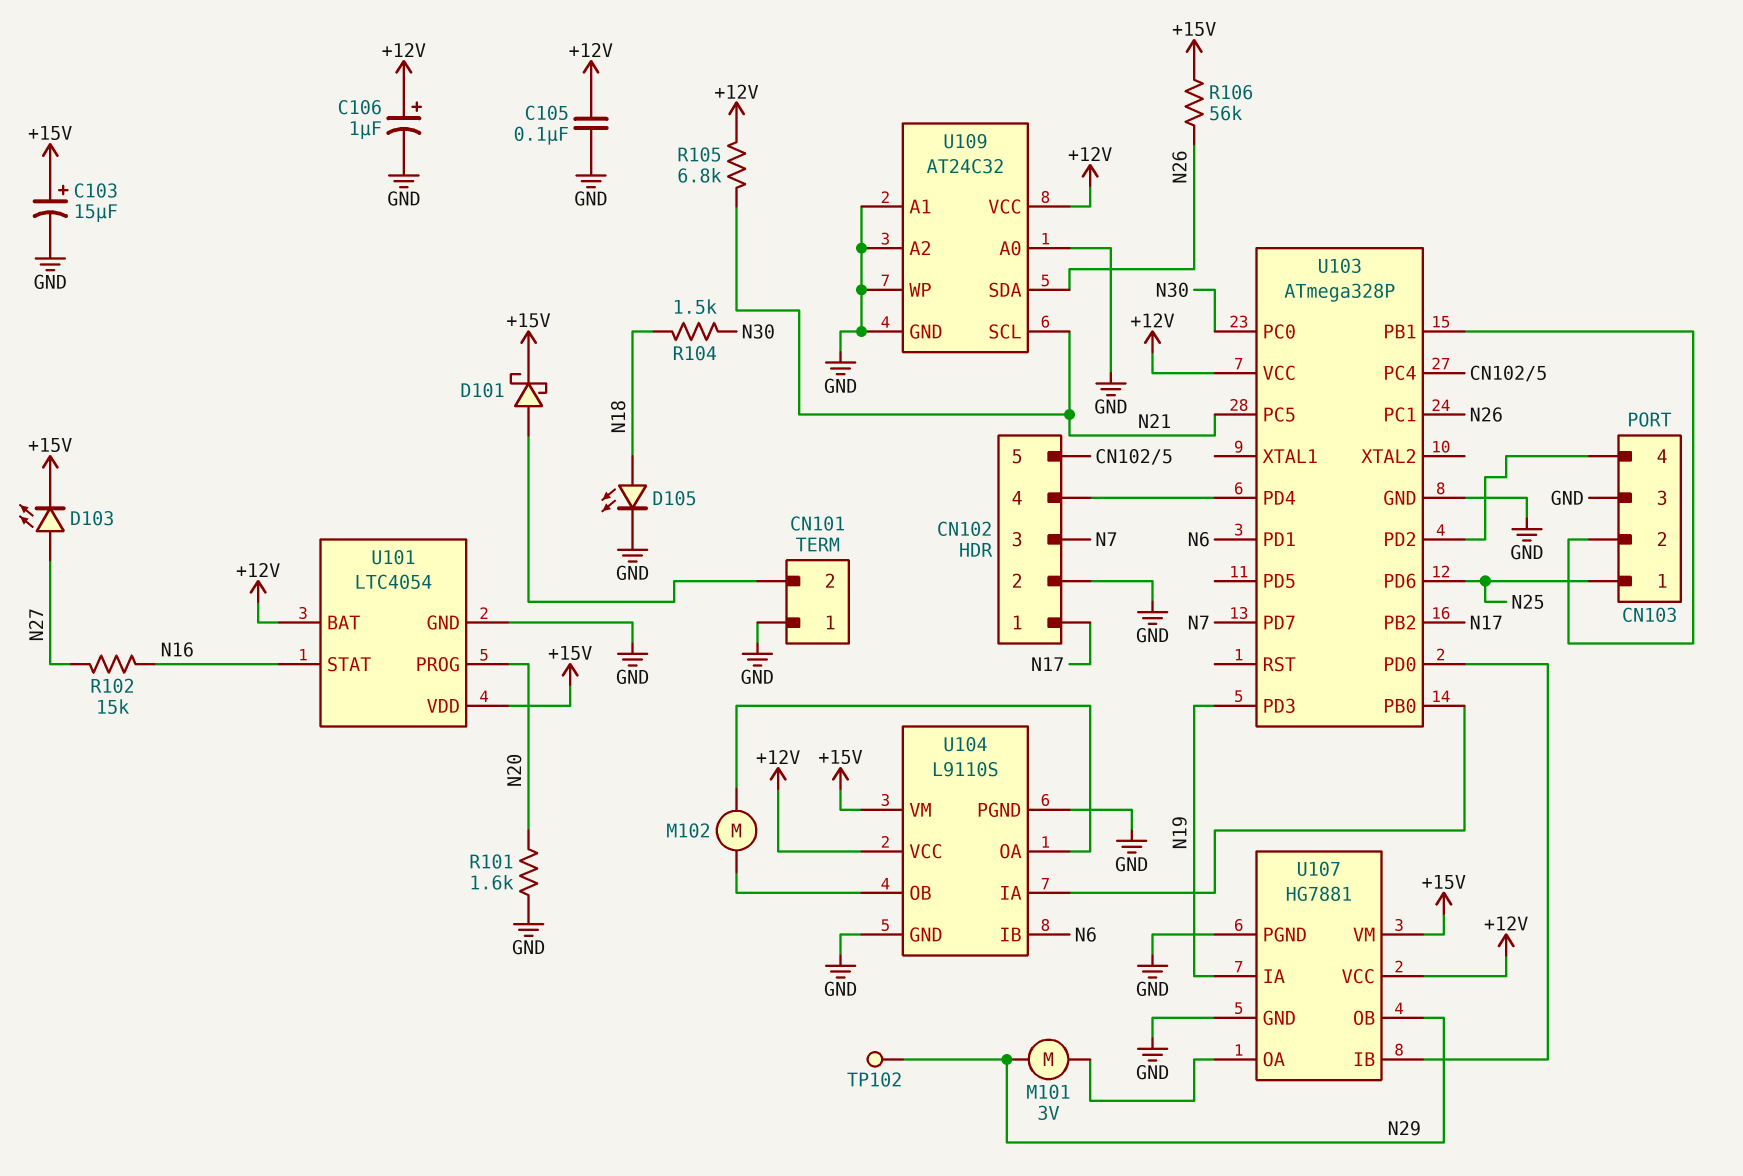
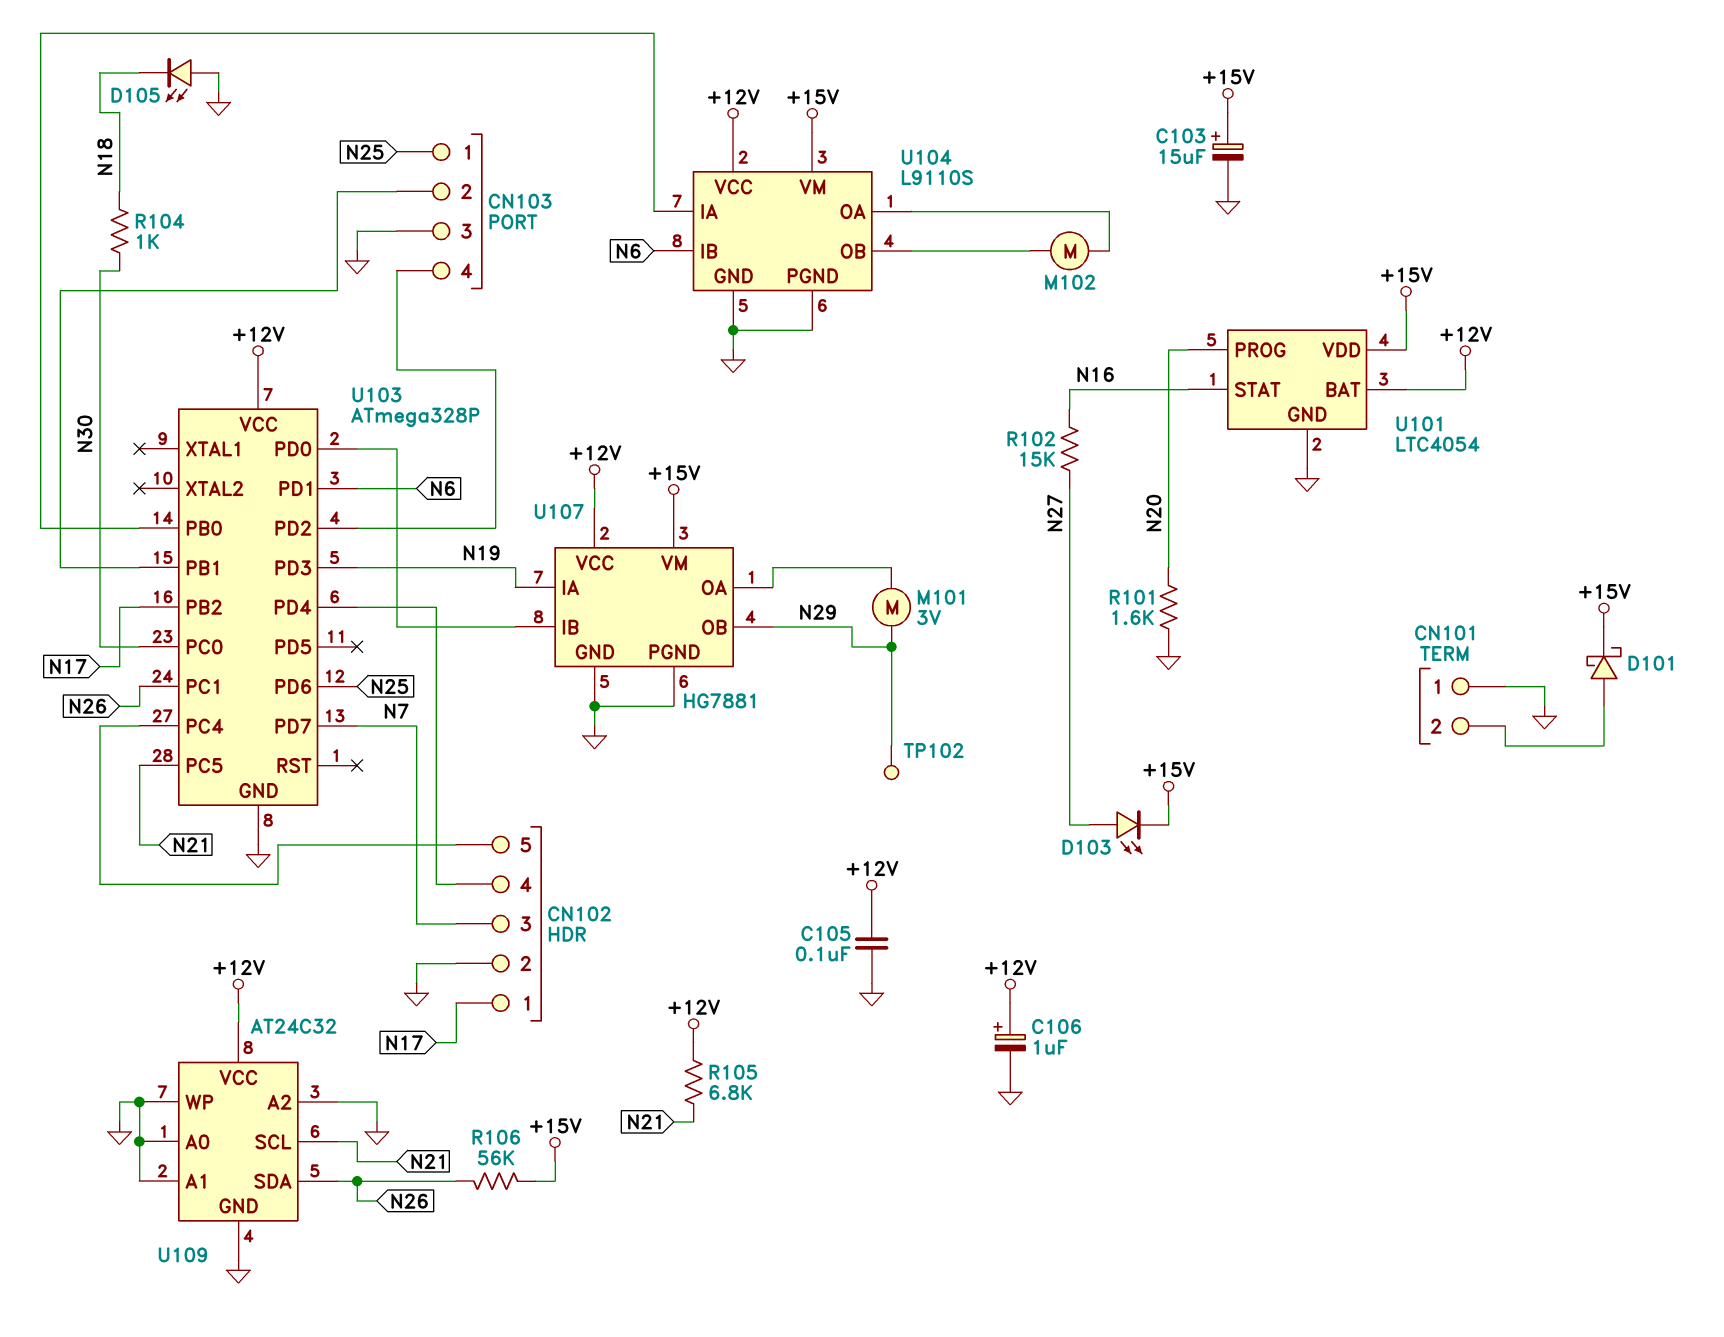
D105: LED (A N18, K GND) -> LED (A GND, K N18)
R104: 1.5k (N18, N30) -> 1k (N18, N30)

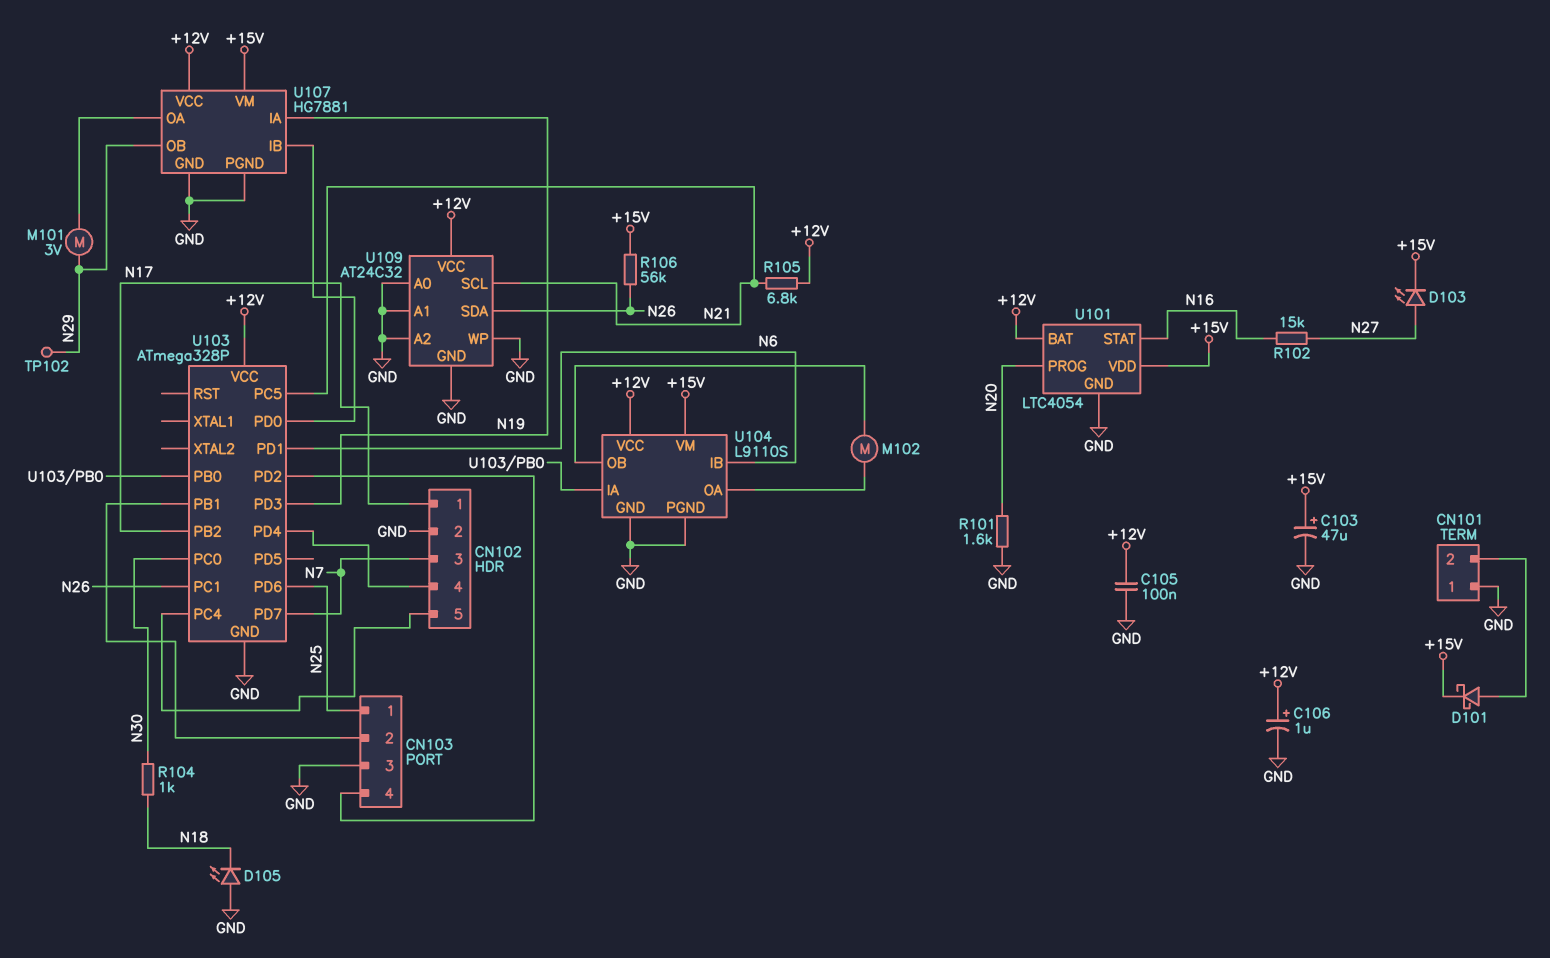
C103: 15uF (plus +15V, minus GND) -> 47uF (plus +15V, minus GND)

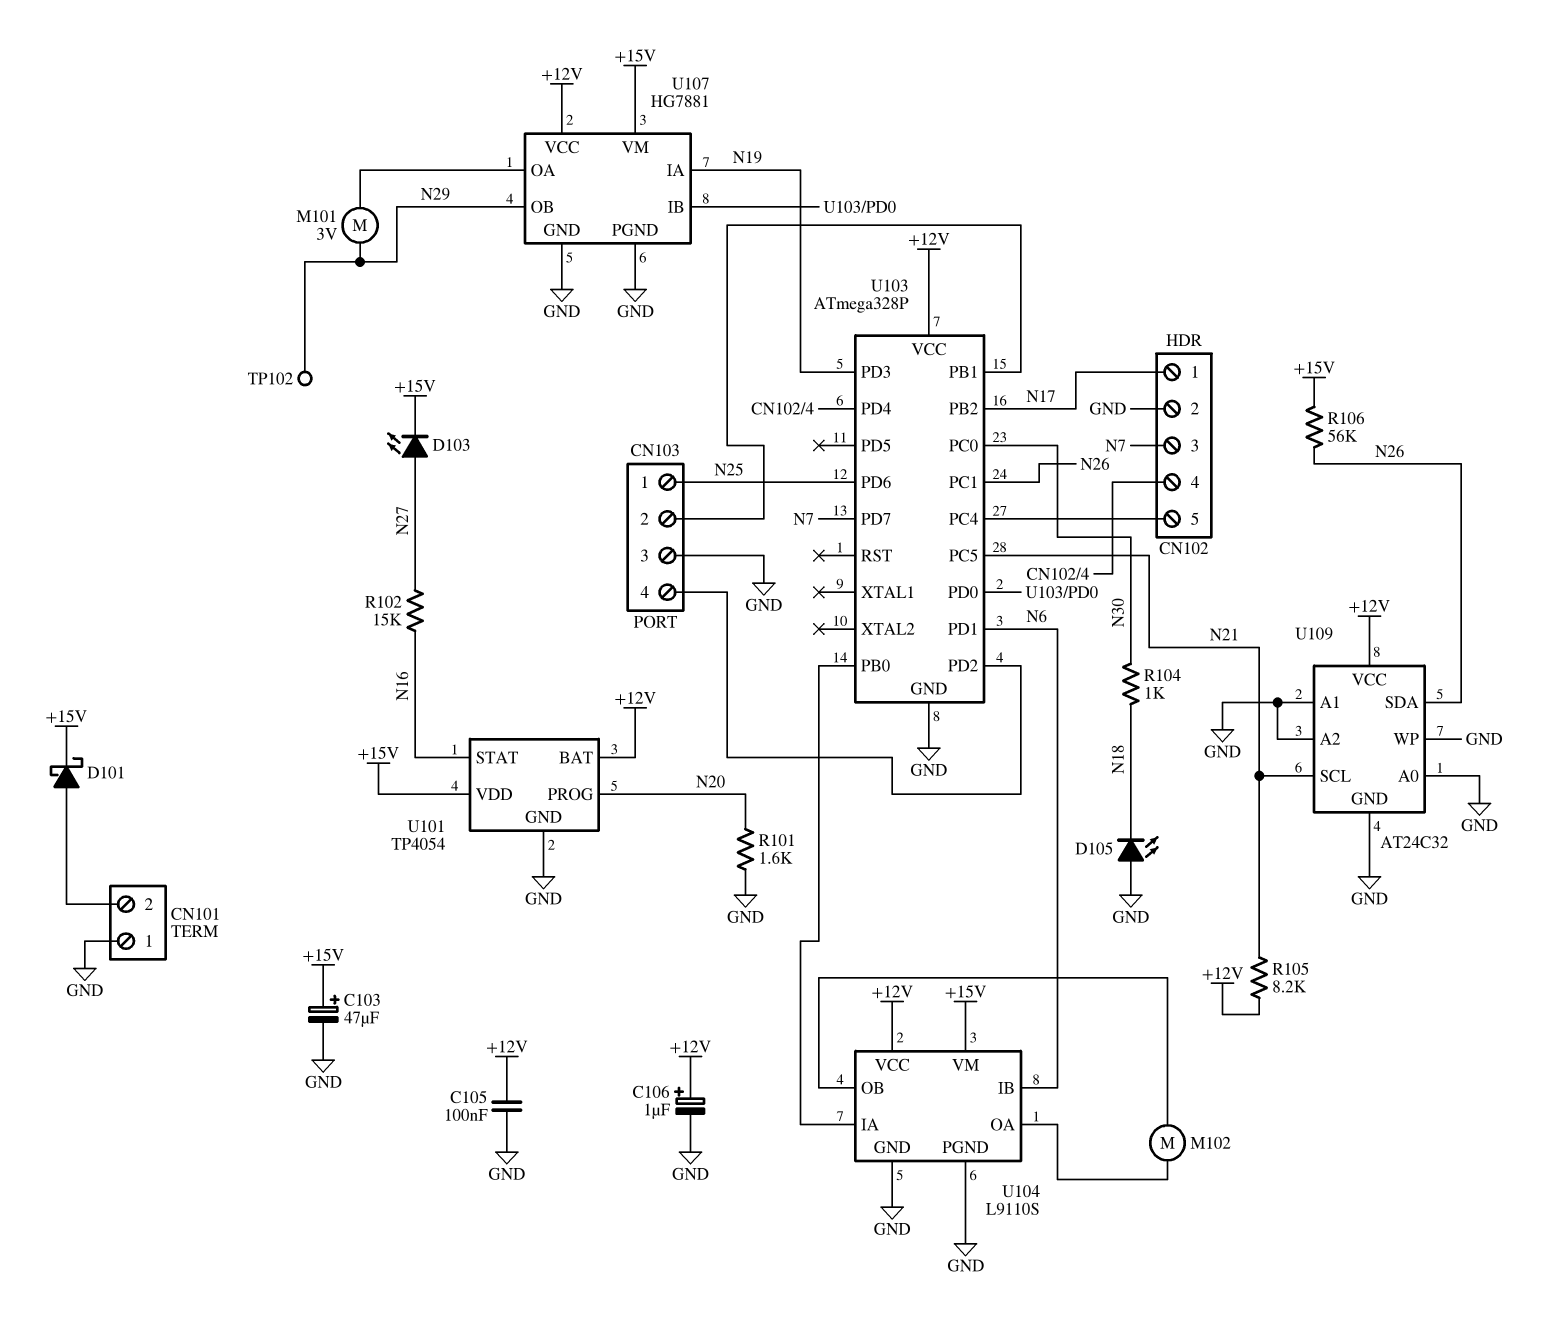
R105: 6.8k (+12V, N21) -> 8.2k (+12V, N21)
U101: LTC4054 -> TP4054

